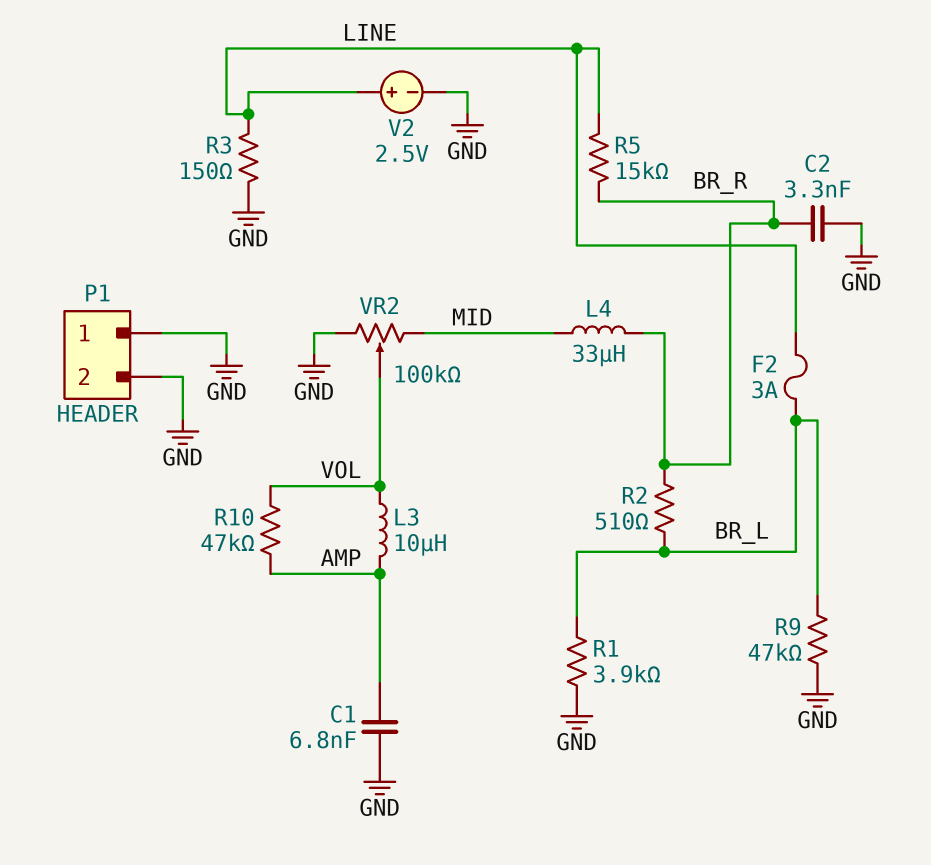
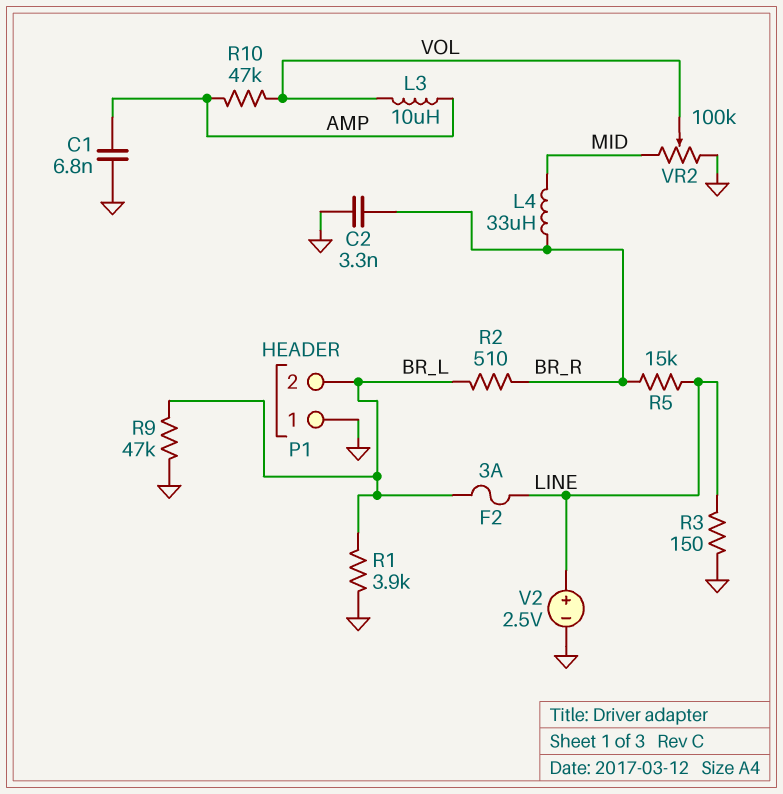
P1 pin 2: GND -> BR_L

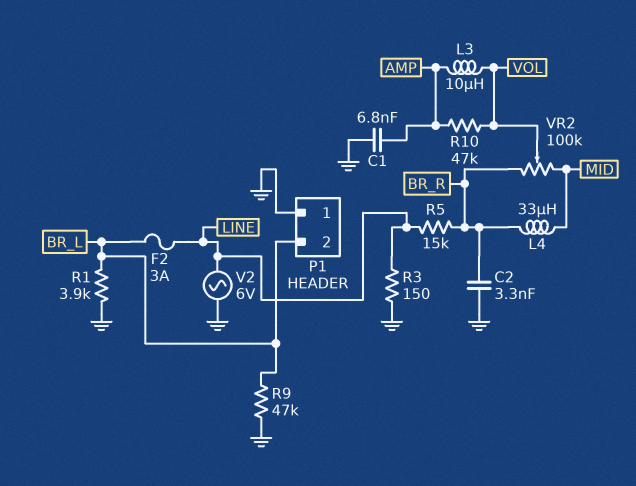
R2: 510 (BR_L, BR_R) -> none
V2: 2.5V (plus LINE, minus GND) -> AC 6V (GND, LINE)
VR2: 100k (GND, MID, wiper VOL) -> 100k (BR_R, MID, wiper VOL)

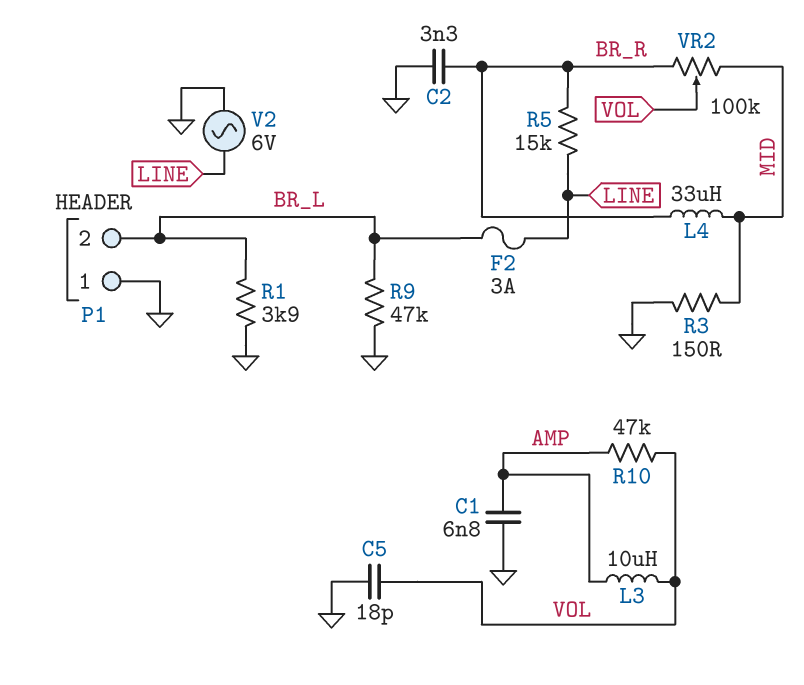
C5: none -> 18pF (GND, VOL)
R3: 150 (GND, LINE) -> 150 (GND, MID)

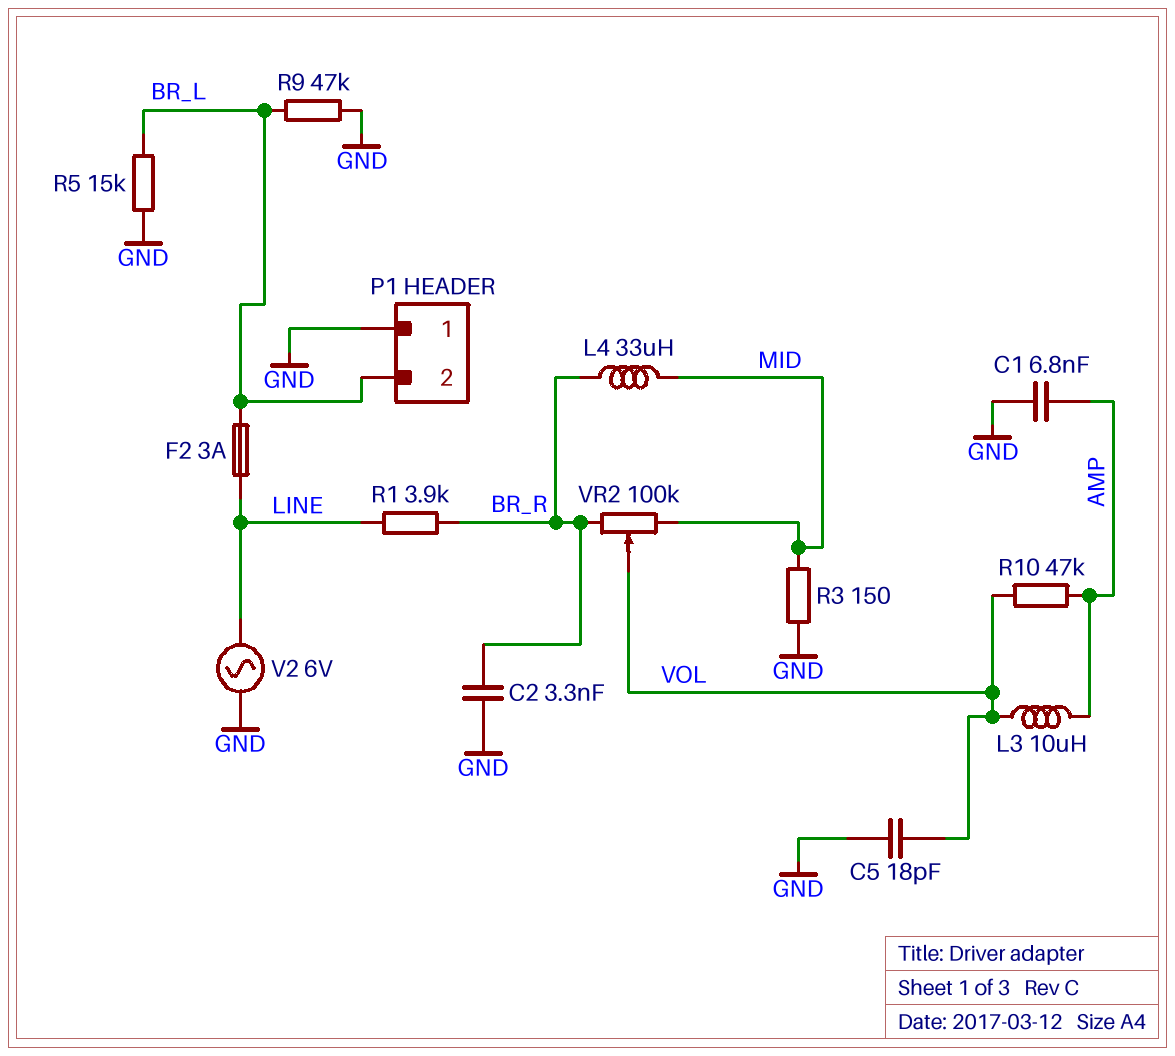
R1: 3.9k (BR_L, GND) -> 3.9k (BR_R, LINE)
R5: 15k (BR_R, LINE) -> 15k (BR_L, GND)

